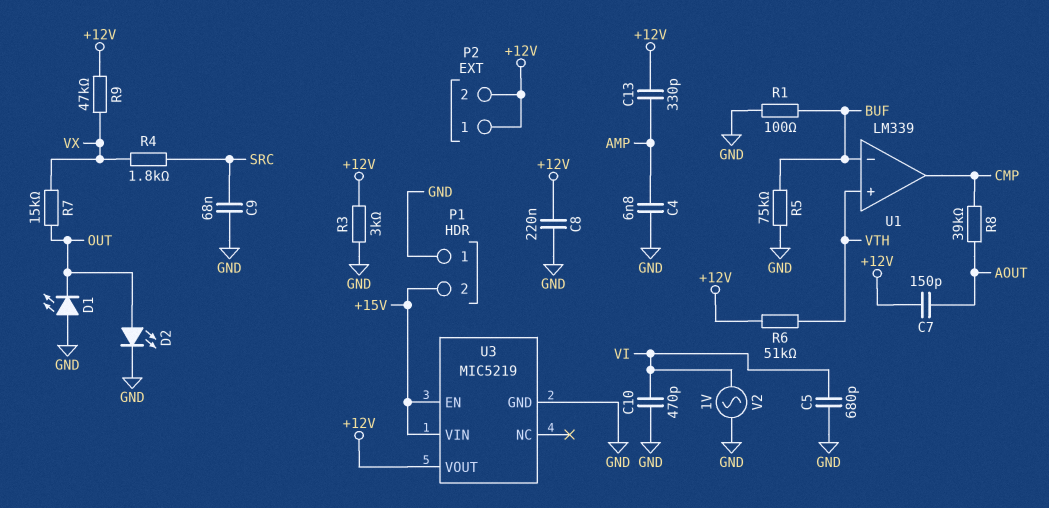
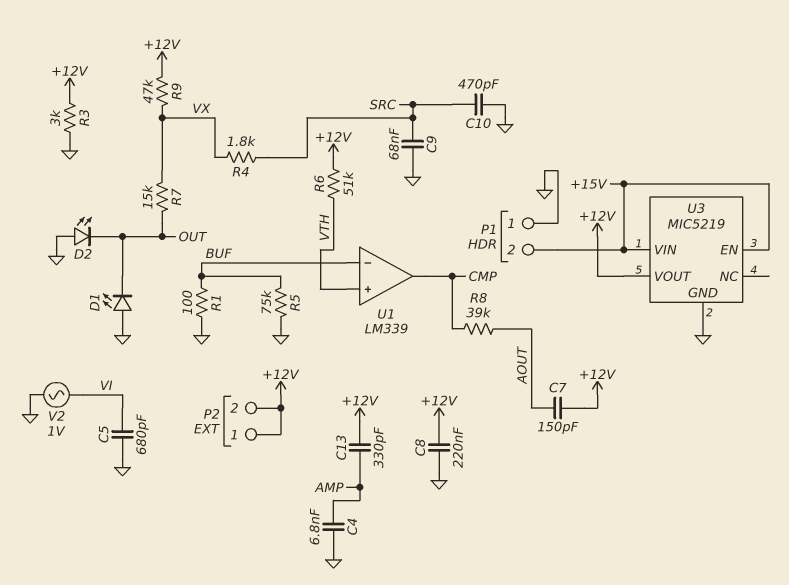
C10: 470pF (GND, VI) -> 470pF (GND, SRC)
D2: LED (A OUT, K GND) -> LED (A GND, K OUT)

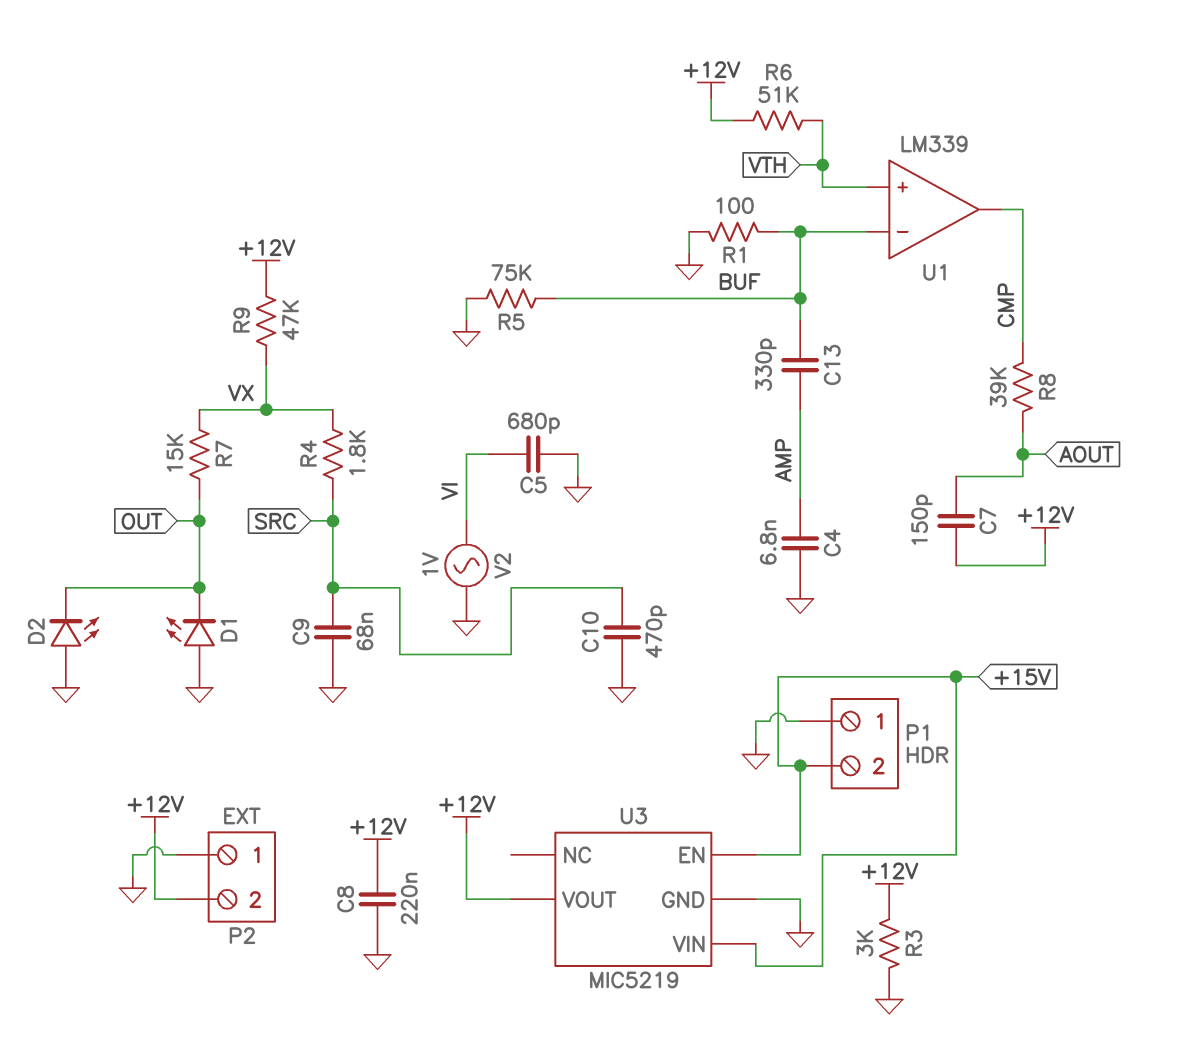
C13: 330pF (+12V, AMP) -> 330pF (AMP, BUF)
P2 pin 1: +12V -> GND

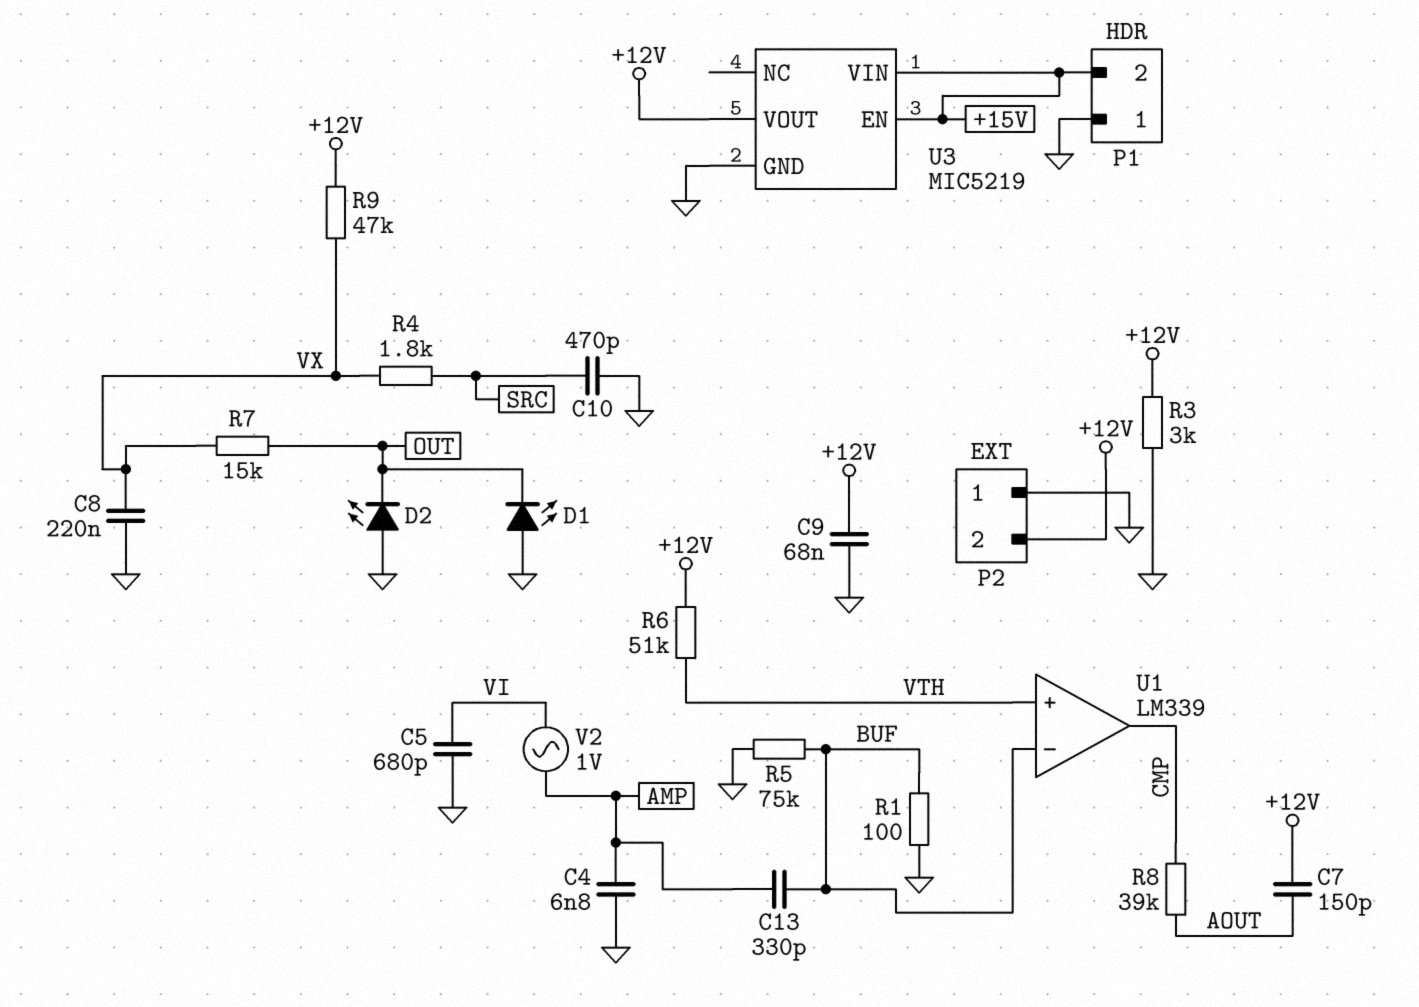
C8: 220nF (+12V, GND) -> 220nF (GND, VX)
C9: 68nF (GND, SRC) -> 68nF (+12V, GND)
V2: AC 1V (GND, VI) -> AC 1V (AMP, VI)

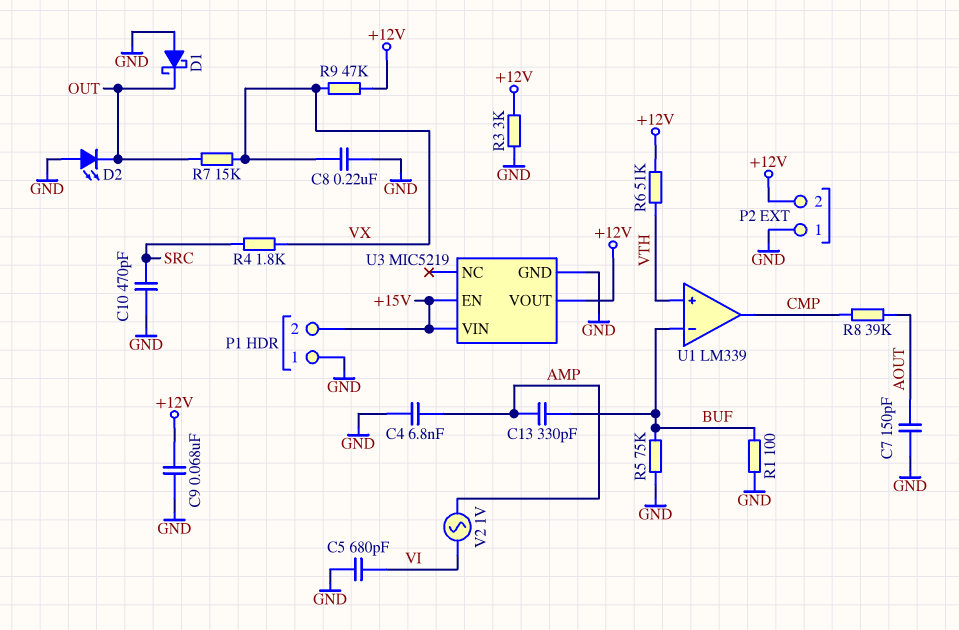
C7: 150pF (+12V, AOUT) -> 150pF (AOUT, GND)
D1: LED (A GND, K OUT) -> schottky (A GND, K OUT)

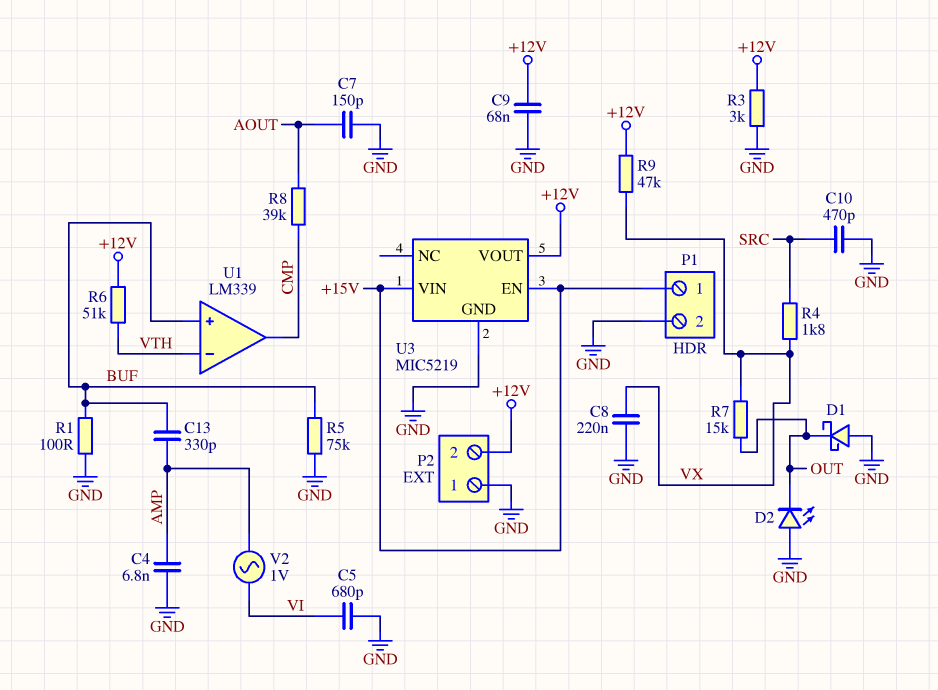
P1 pin 1: GND -> +15V
P1 pin 2: +15V -> GND
U1 pin in+: VTH -> BUF
U1 pin in-: BUF -> VTH

